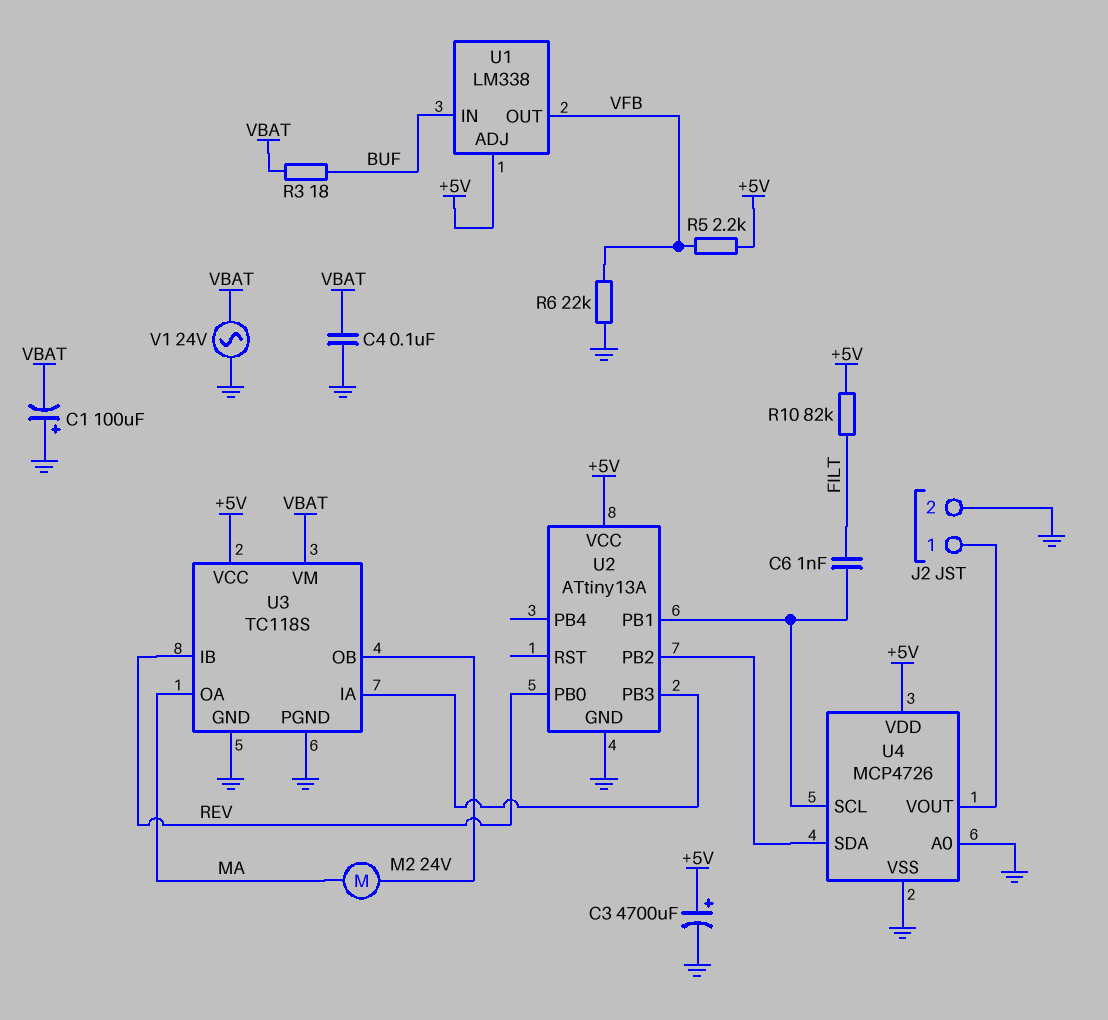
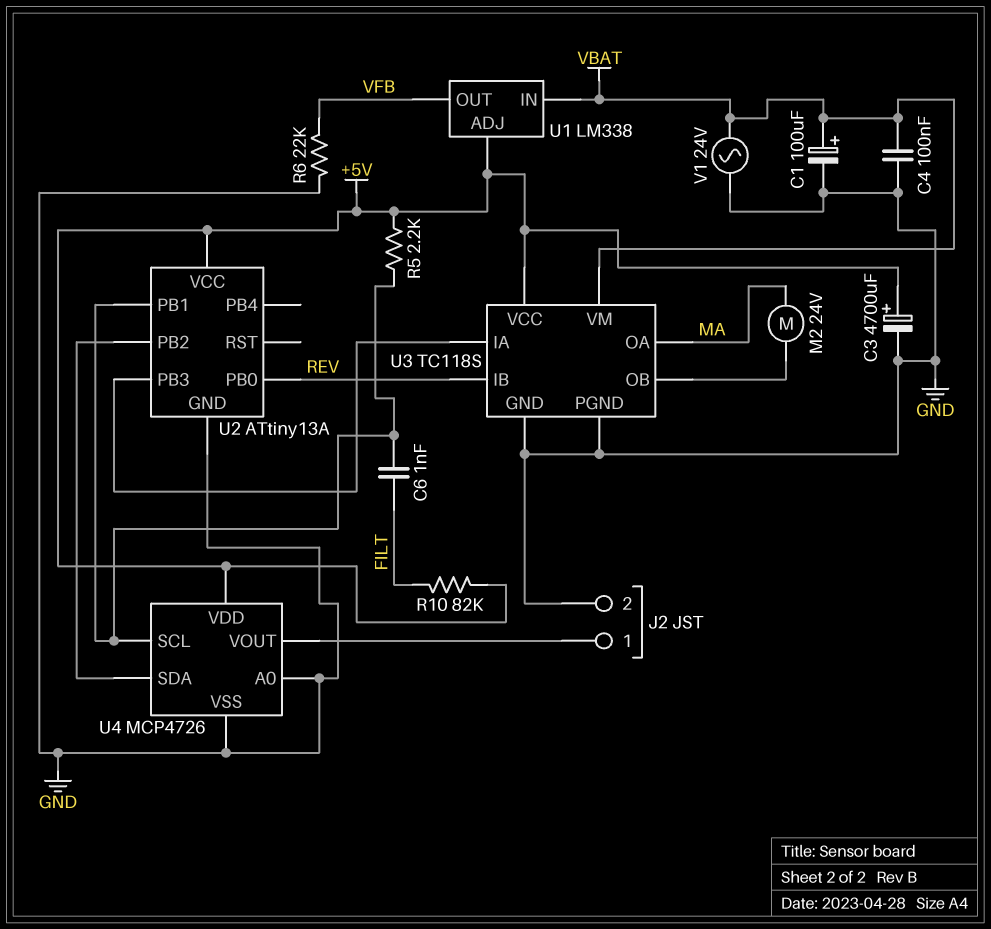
C1: 100uF (plus GND, minus VBAT) -> 100uF (plus VBAT, minus GND)
R3: 18 (BUF, VBAT) -> none
R5: 2.2k (+5V, VFB) -> 2.2k (+5V, U2/PB1)
U1 pin IN: BUF -> VBAT

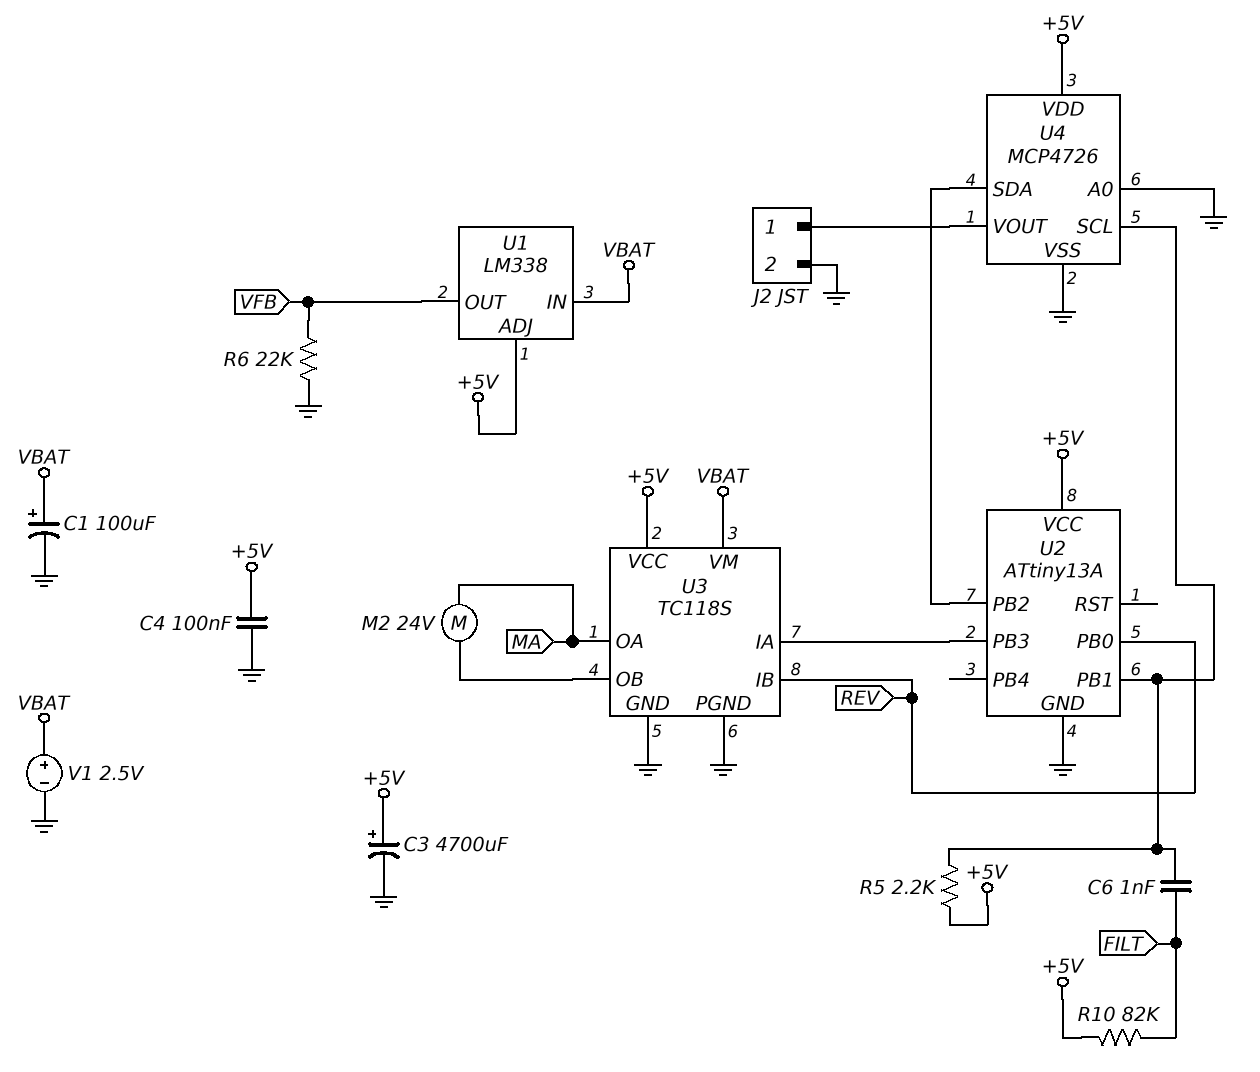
C4: 100nF (GND, VBAT) -> 100nF (+5V, GND)
V1: AC 24V (GND, VBAT) -> 2.5V (plus VBAT, minus GND)

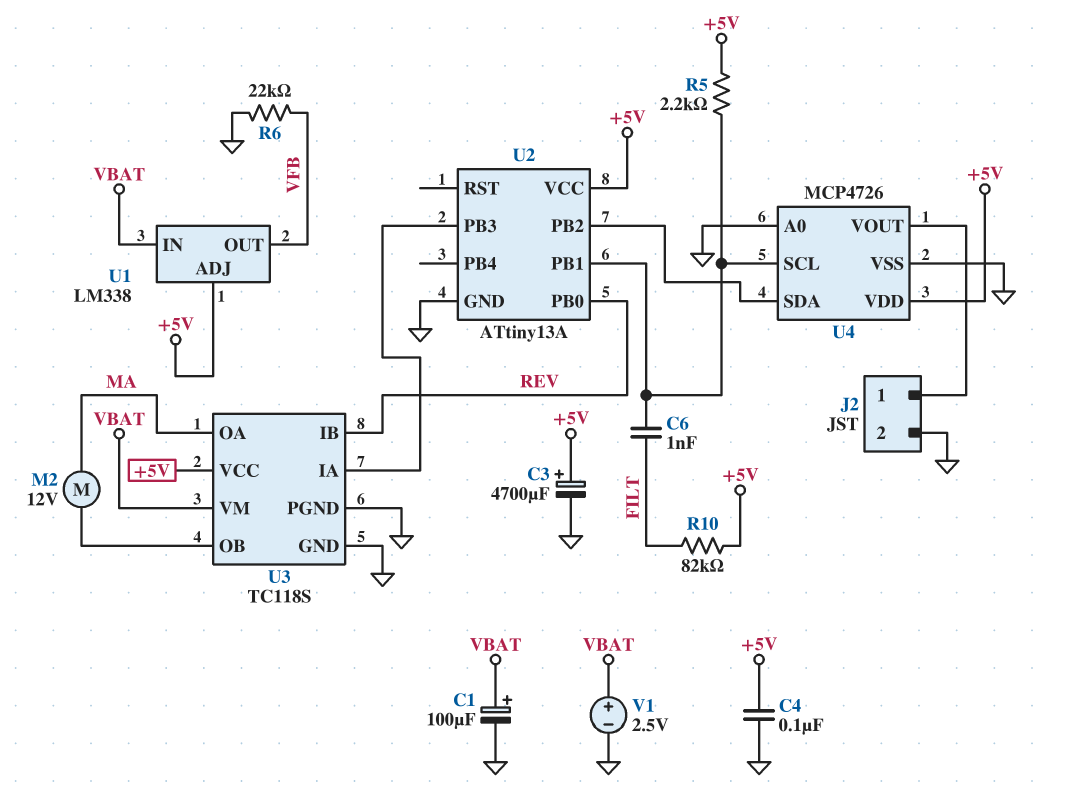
M2: motor 24V (MA, U3/OB) -> motor 12V (MA, U3/OB)

